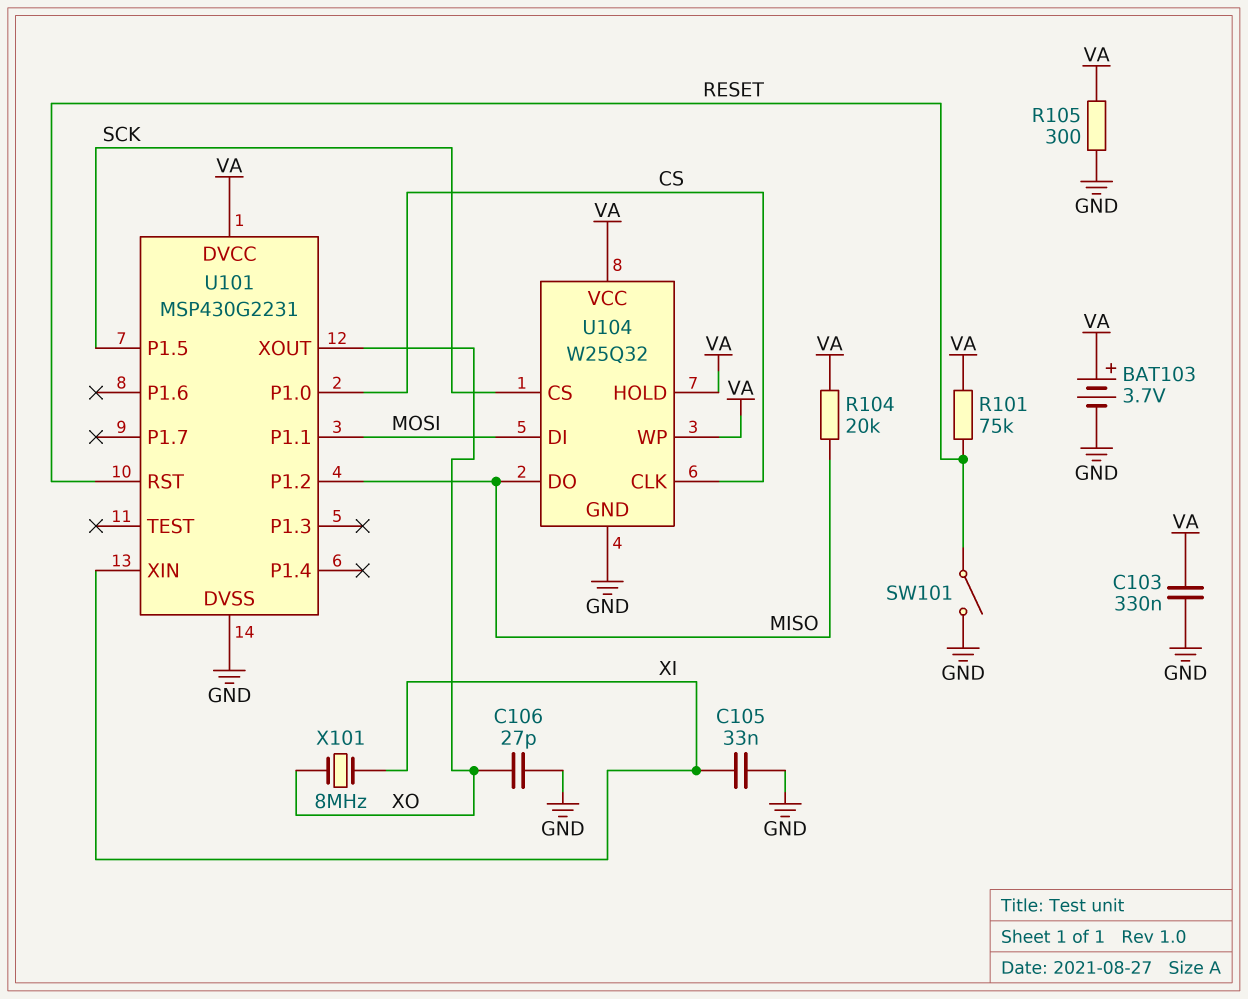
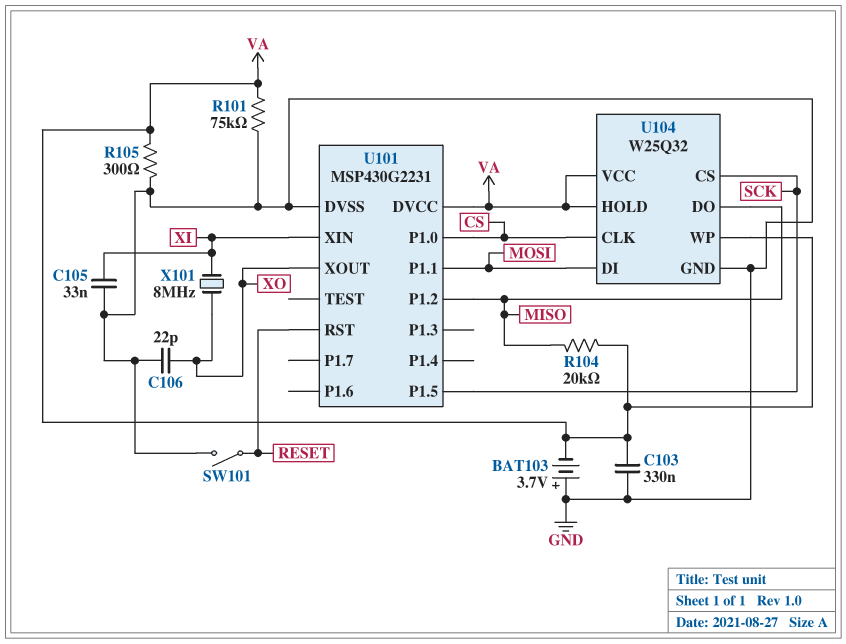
BAT103: 3.7V (plus VA, minus GND) -> 3.7V (plus GND, minus VA)
C106: 27pF (GND, XO) -> 22pF (GND, XO)
R101: 75k (RESET, VA) -> 75k (GND, VA)

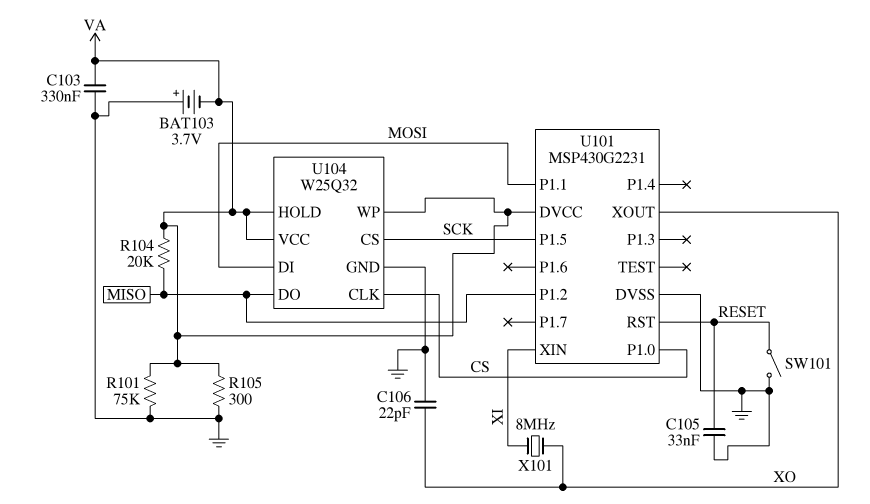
C105: 33nF (GND, XI) -> 33nF (GND, RESET)

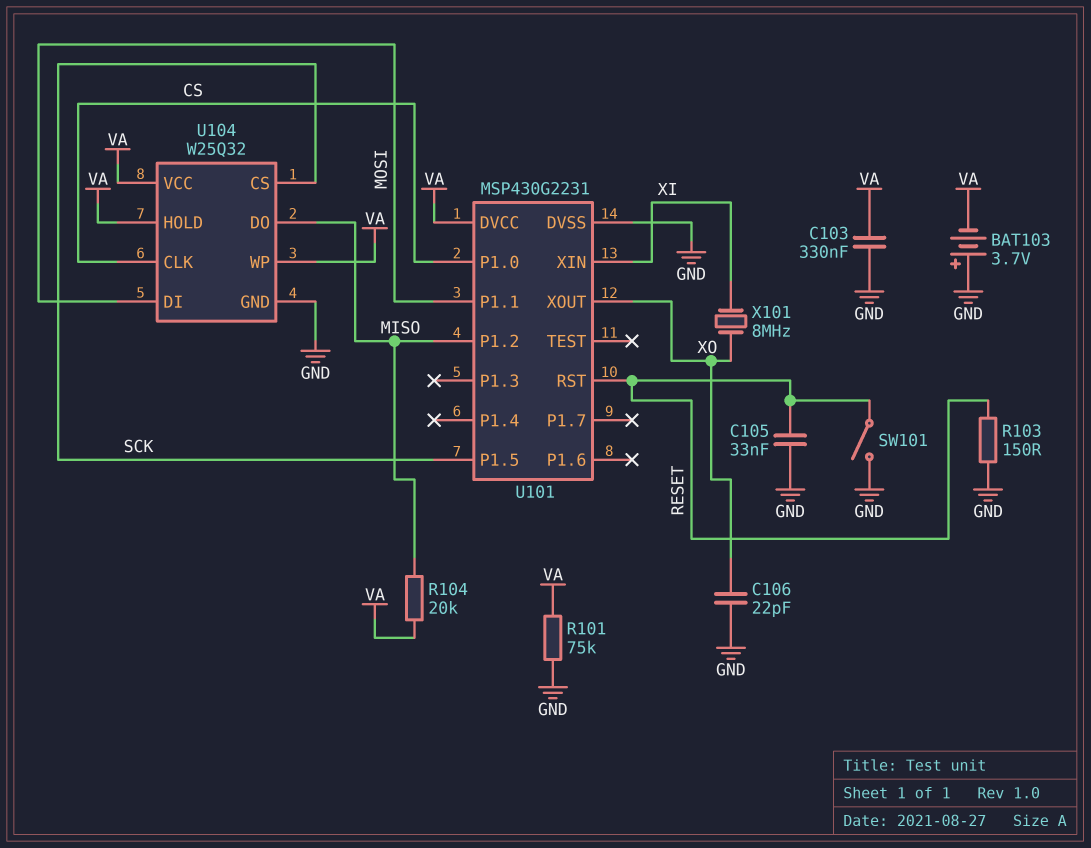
R103: none -> 150 (GND, RESET)
R105: 300 (GND, VA) -> none

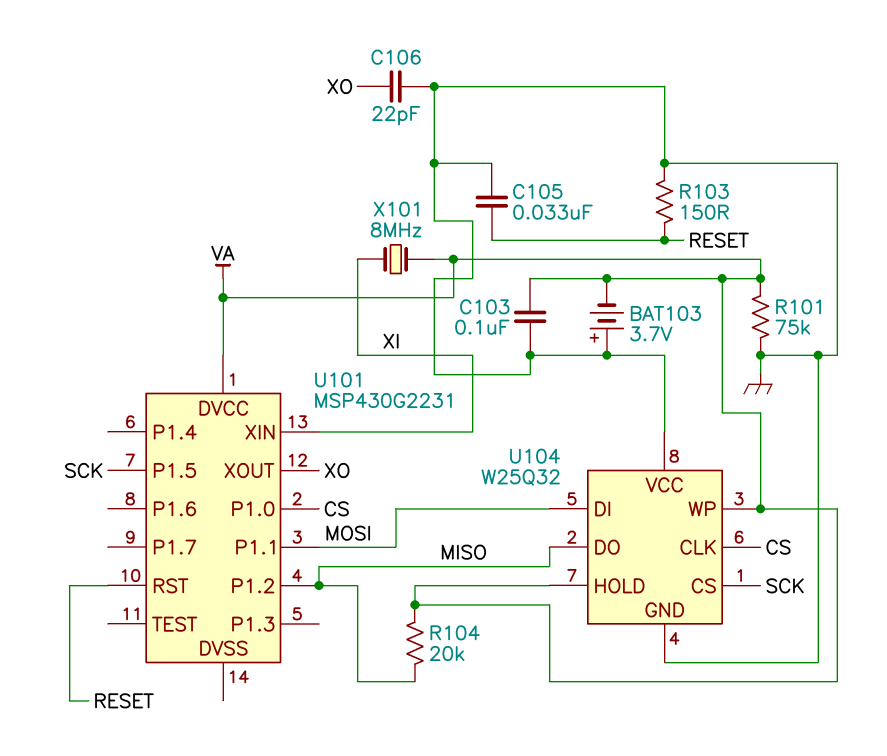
C103: 330nF (GND, VA) -> 100nF (GND, VA)
SW101: switch (GND, RESET) -> none
U101 pin DVSS: GND -> none
U104 pin VCC: VA -> GND
X101: 8MHz (XI, XO) -> 8MHz (VA, XI)

